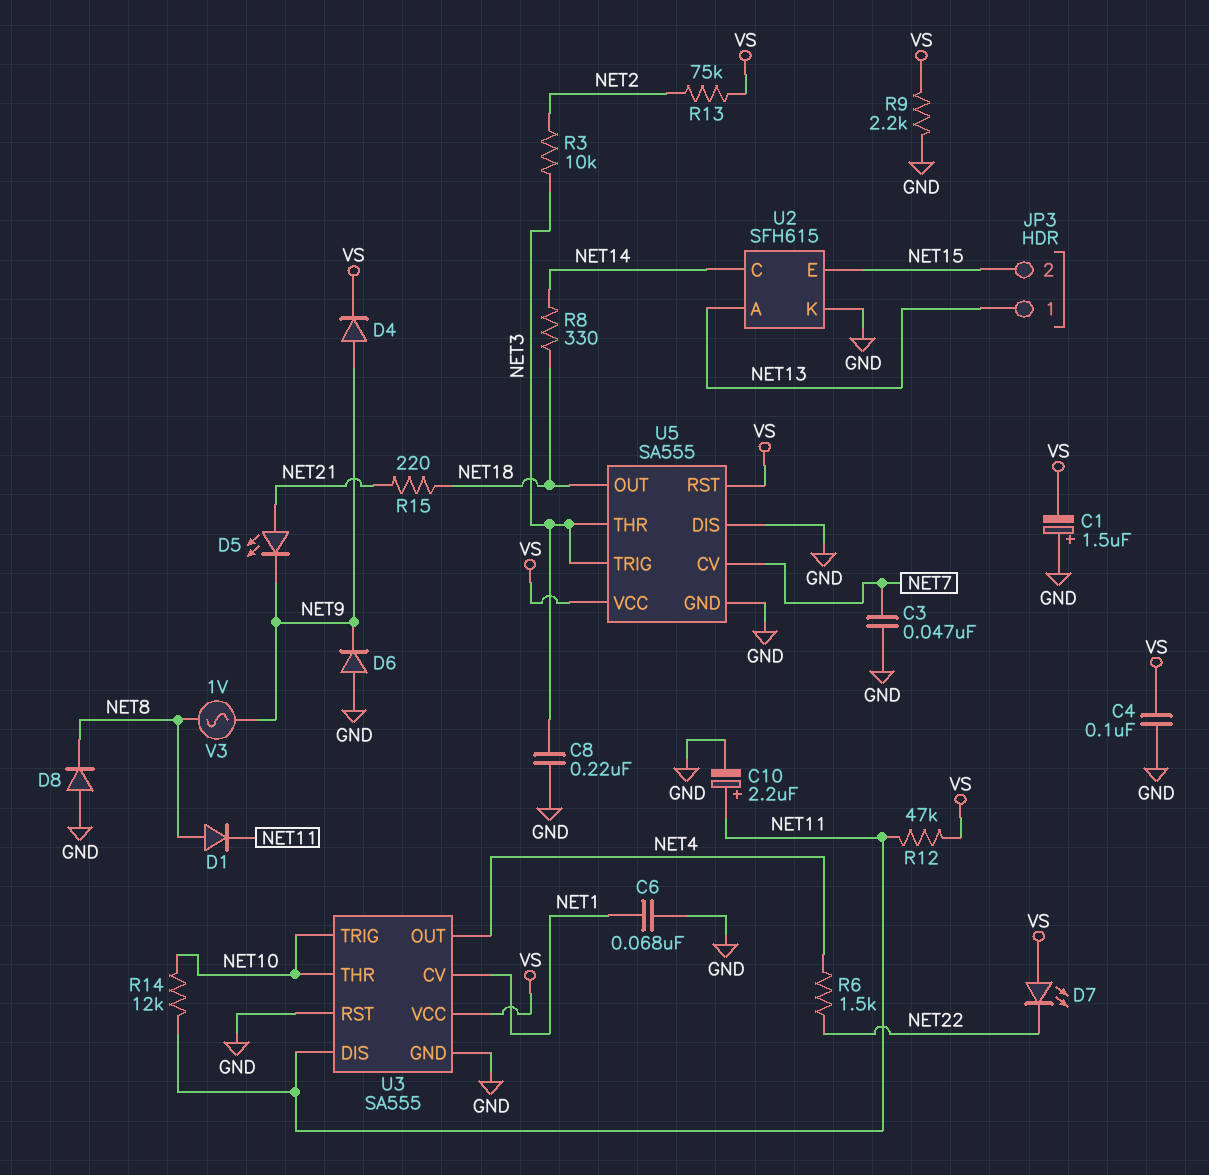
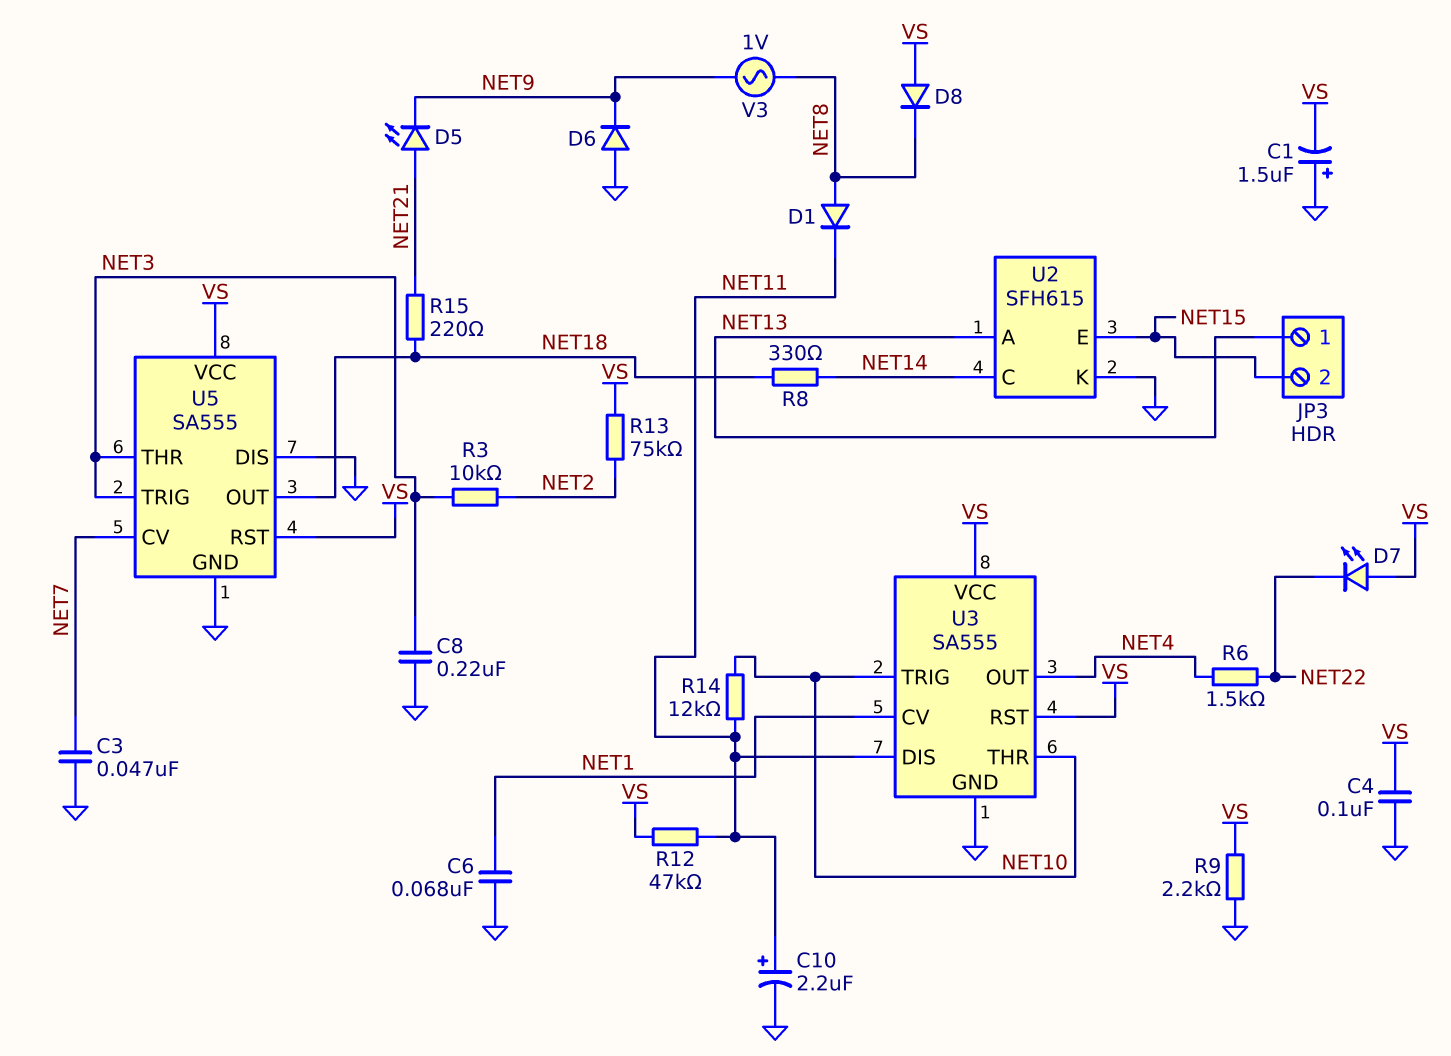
D4: diode (A NET9, K VS) -> none
D8: diode (A GND, K NET8) -> diode (A VS, K NET8)
U3 pin RST: GND -> VS

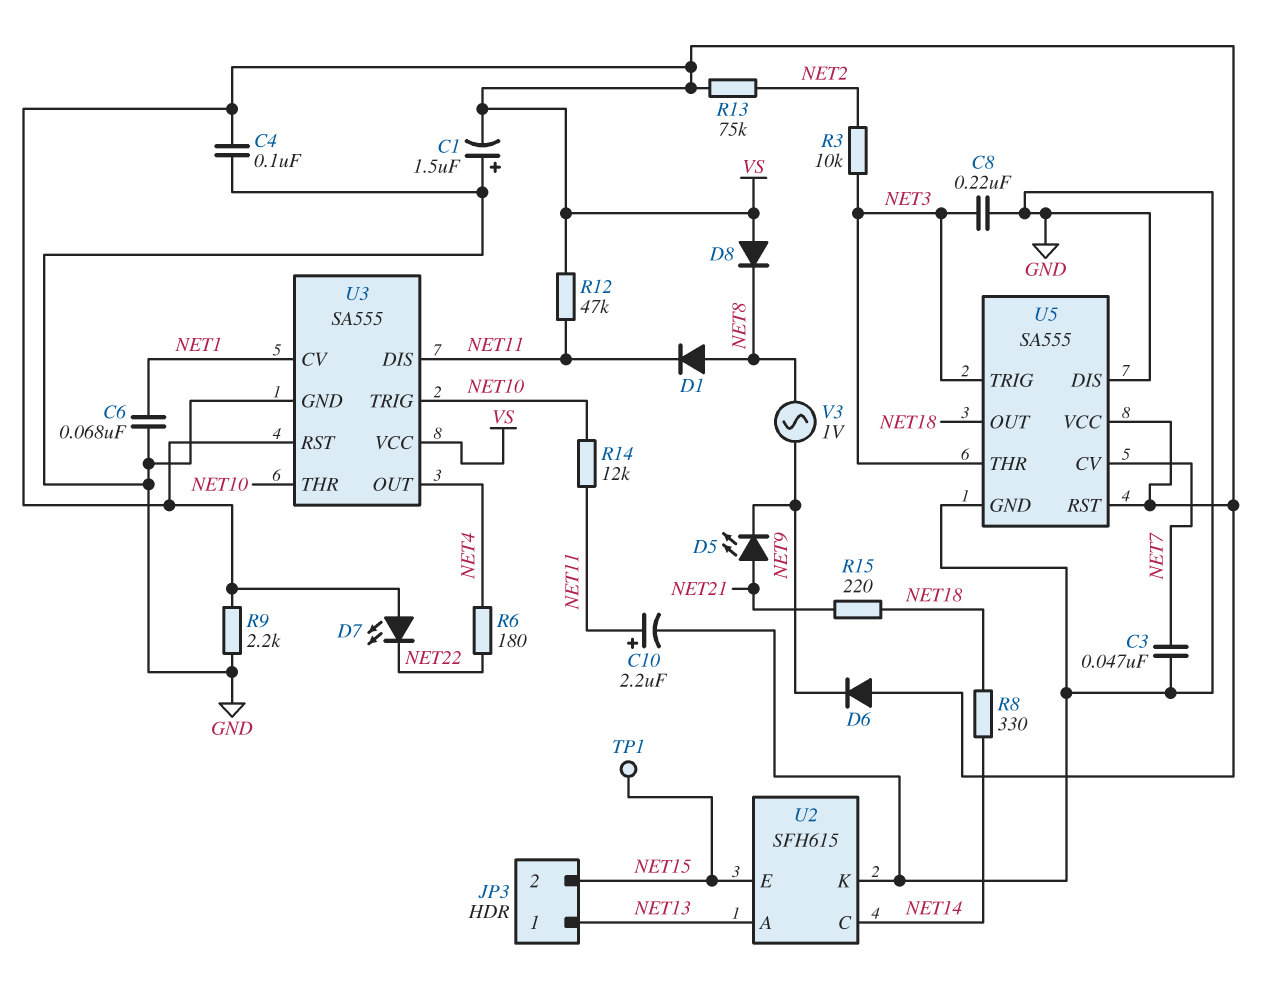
D6: diode (A GND, K NET9) -> diode (A VS, K NET9)
R6: 1.5k (NET4, NET22) -> 180 (NET4, NET22)
TP1: none -> test point (NET15)

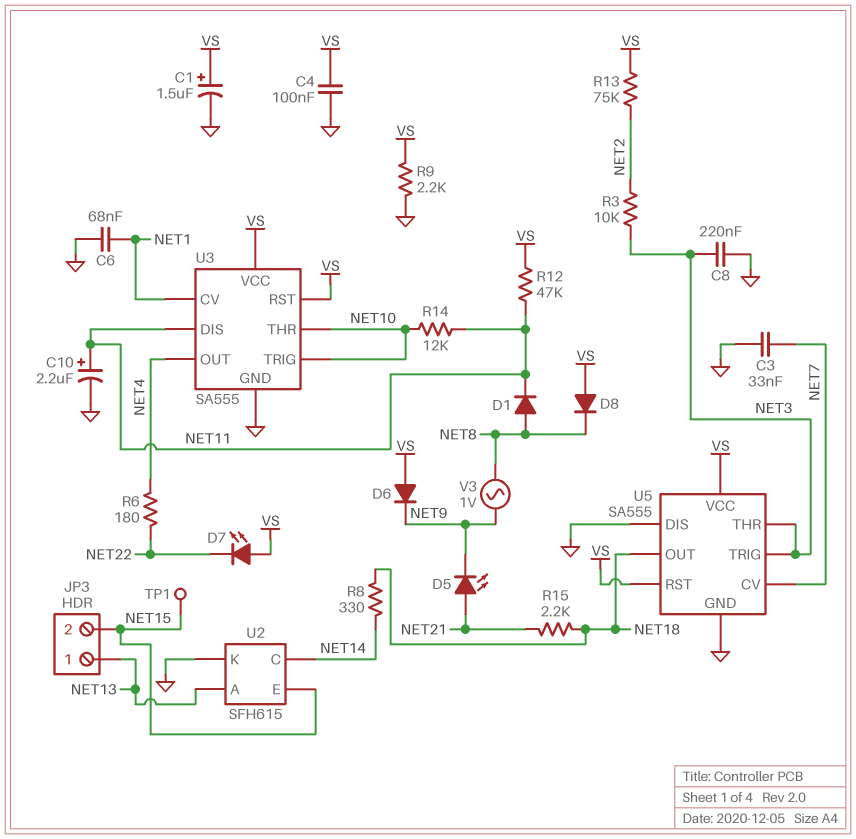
C1: 1.5uF (plus GND, minus VS) -> 1.5uF (plus VS, minus GND)
C3: 47nF (GND, NET7) -> 33nF (GND, NET7)
R15: 220 (NET18, NET21) -> 2.2k (NET18, NET21)

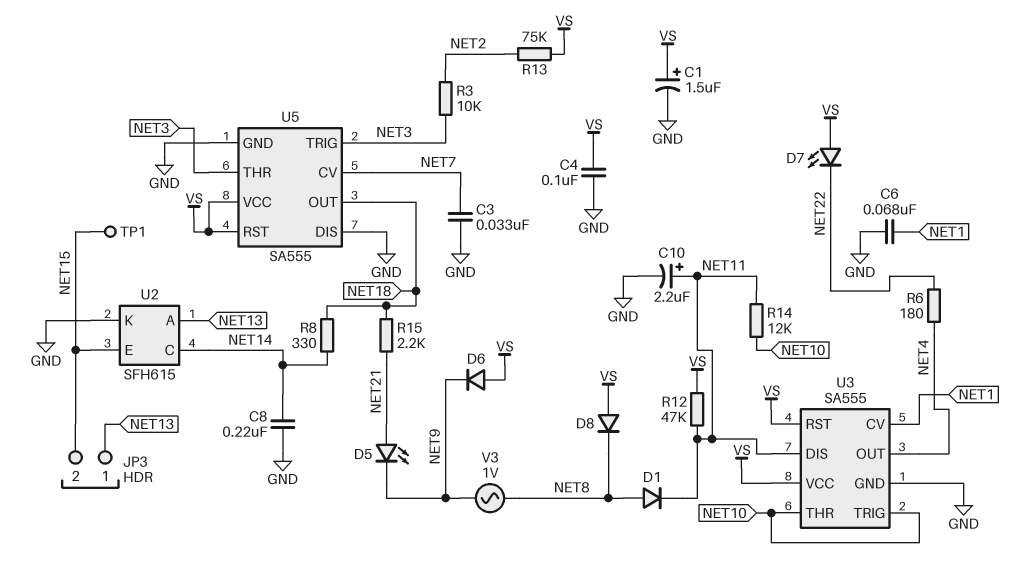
C8: 220nF (GND, NET3) -> 220nF (GND, NET14)
R9: 2.2k (GND, VS) -> none

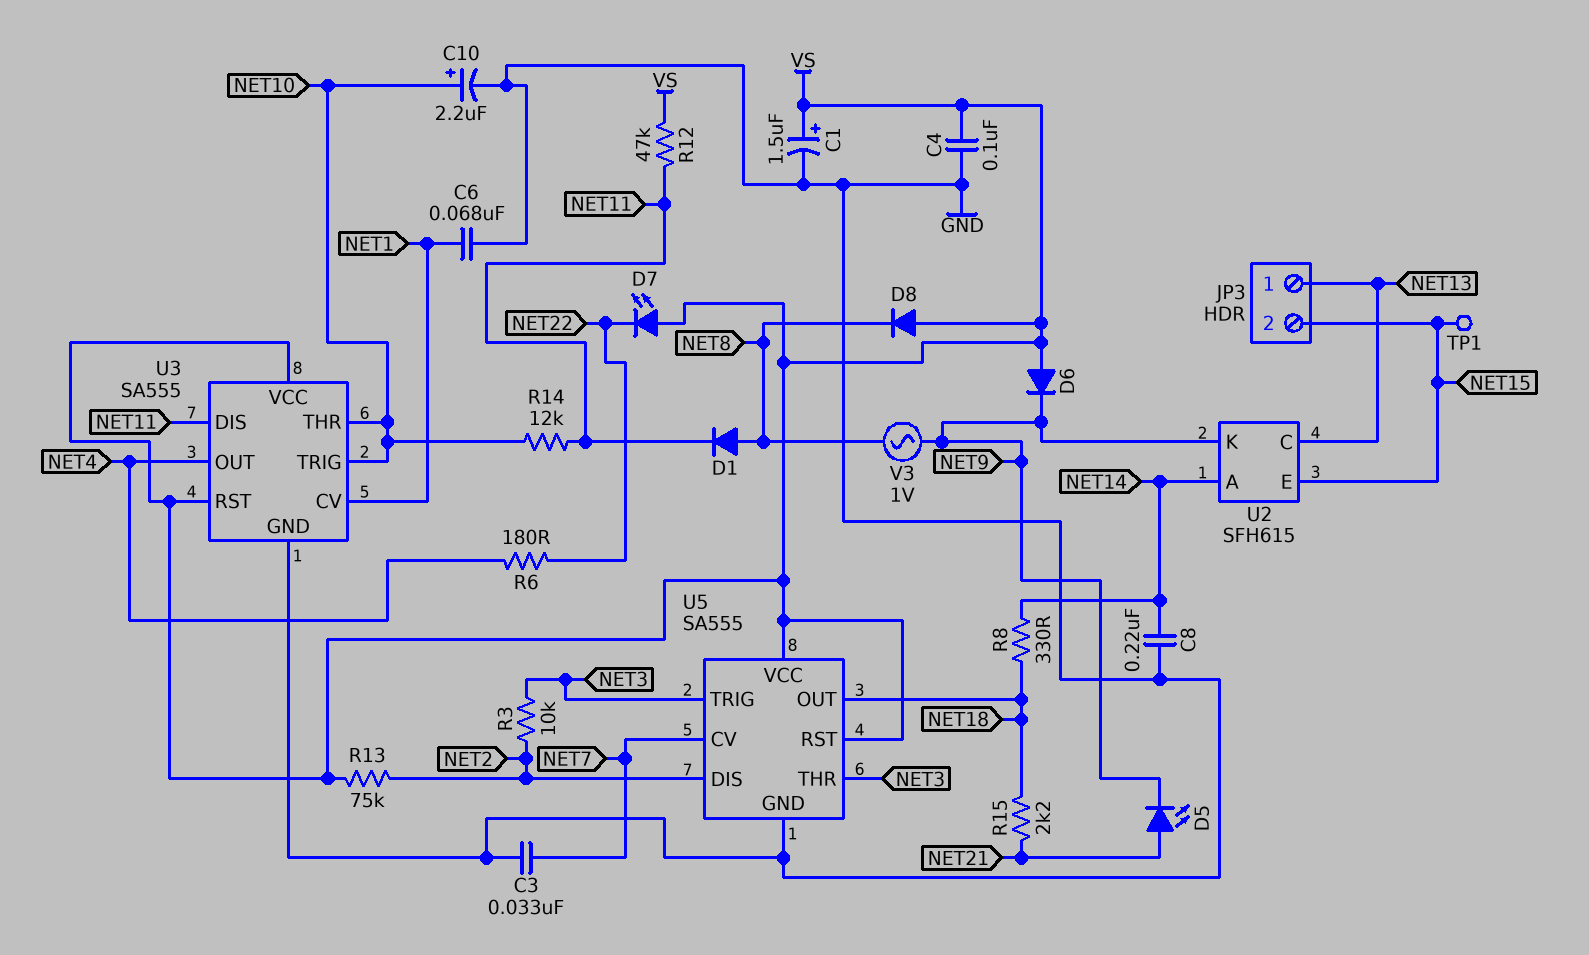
C10: 2.2uF (plus NET11, minus GND) -> 2.2uF (plus NET10, minus GND)
U2 pin A: NET13 -> NET14
U2 pin C: NET14 -> NET13
U2 pin K: GND -> NET9
U5 pin DIS: GND -> NET2

